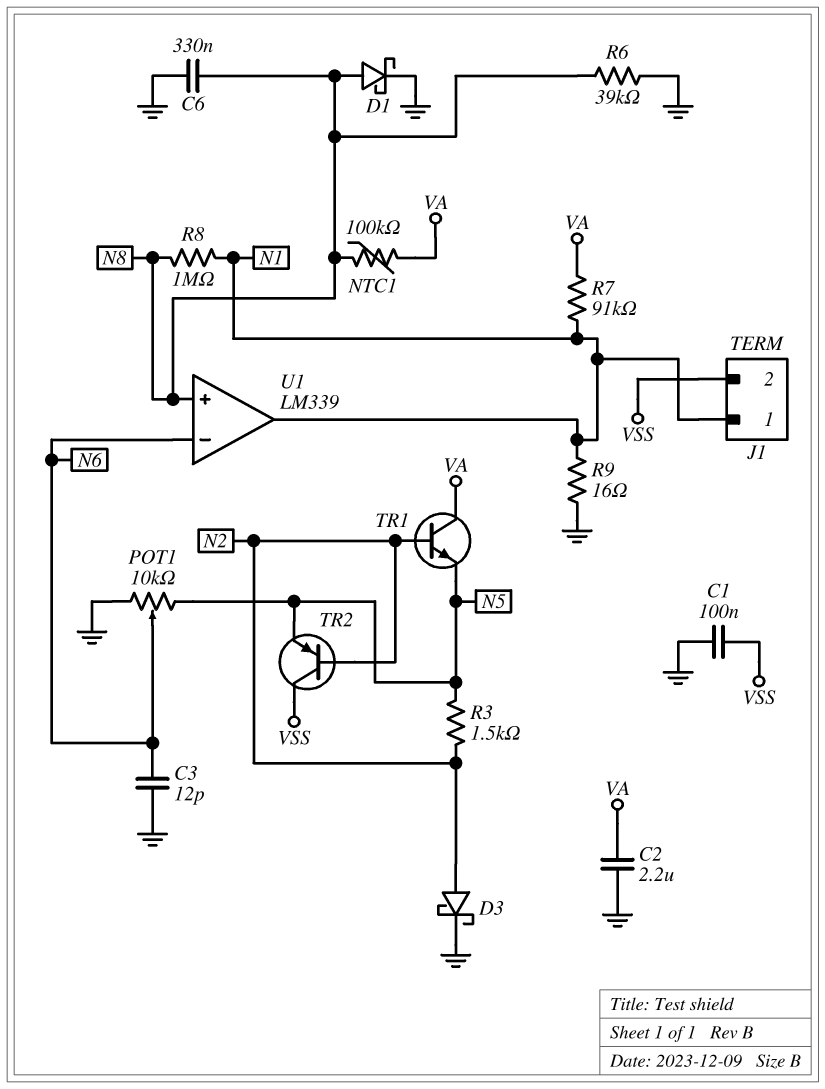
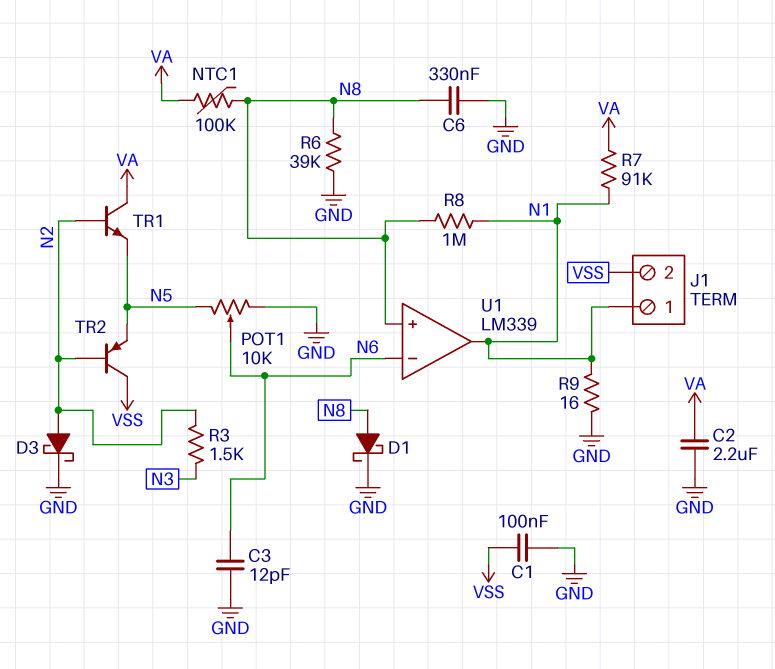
R3: 1.5k (N2, N5) -> 1.5k (N2, N3)

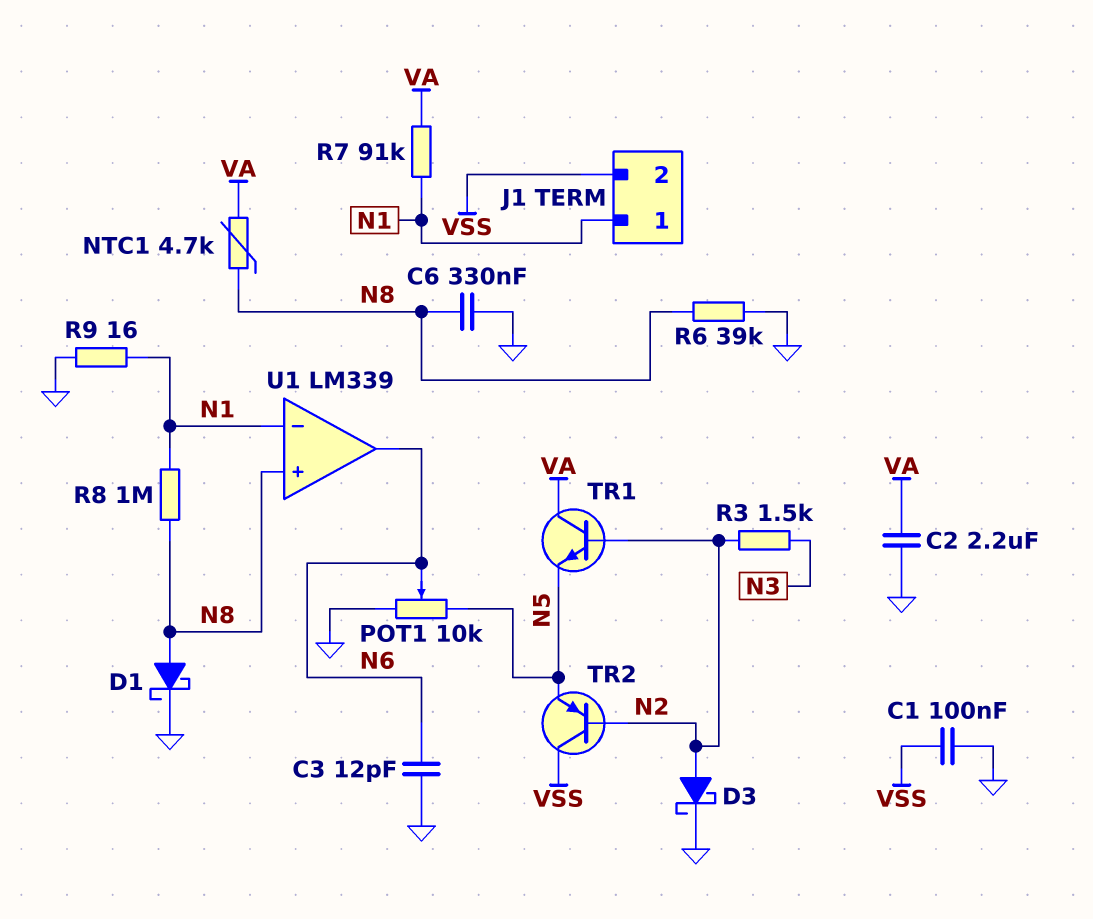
NTC1: 100k (N8, VA) -> 4.7k (N8, VA)
U1 pin in-: N6 -> N1
U1 pin out: N1 -> N6

